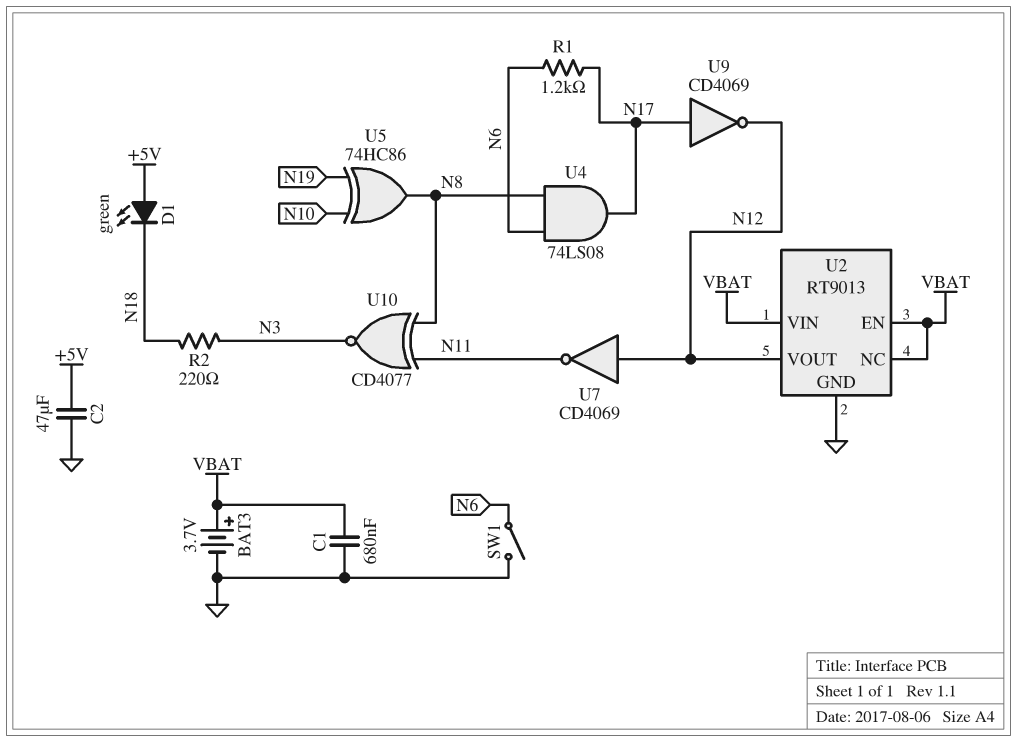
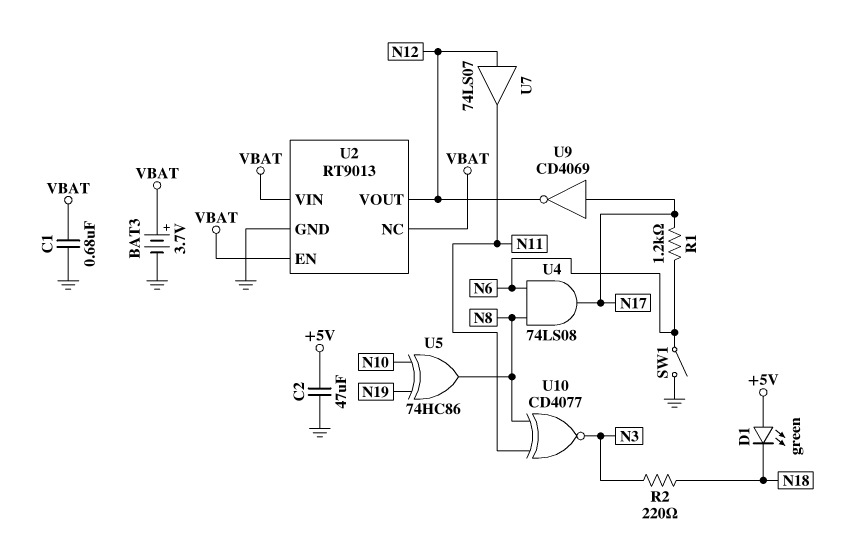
U7: NOT CD4069 (in N12, out N11) -> buffer 74LS07 (in N12, out N11)

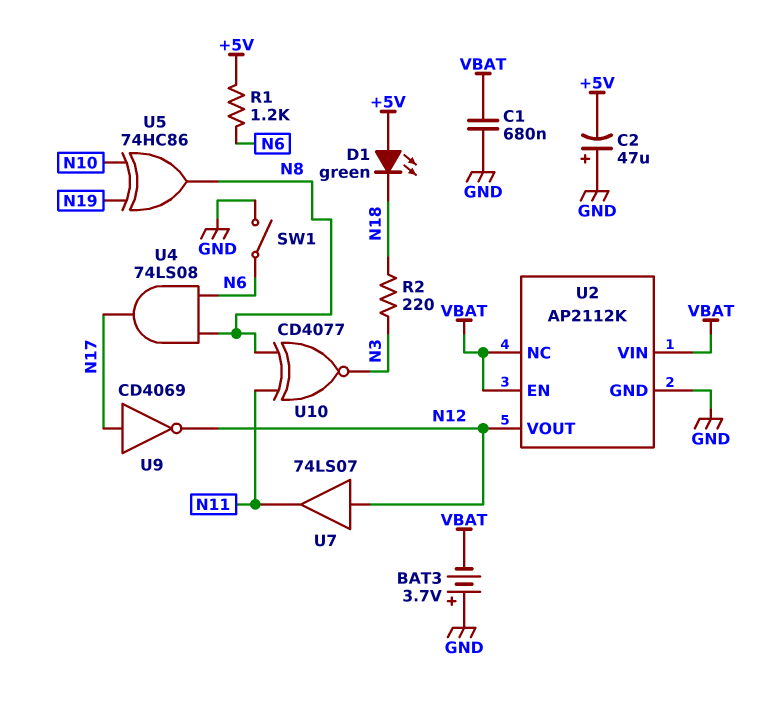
BAT3: 3.7V (plus VBAT, minus GND) -> 3.7V (plus GND, minus VBAT)
C2: 47uF (+5V, GND) -> 47uF (plus GND, minus +5V)
R1: 1.2k (N6, N17) -> 1.2k (+5V, N6)
U2: RT9013 -> AP2112K

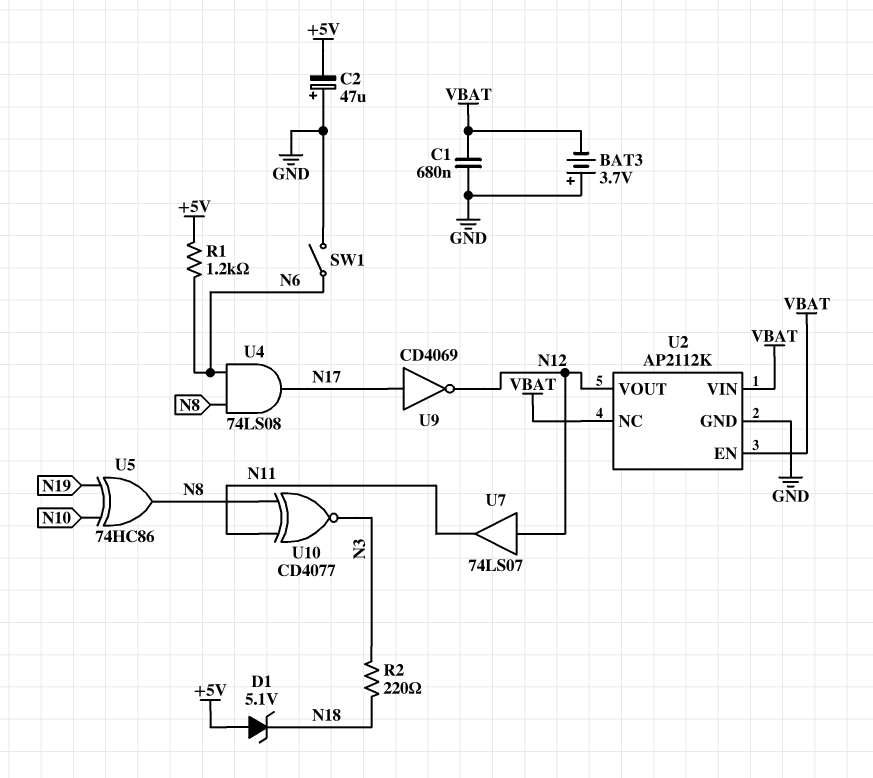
D1: LED green (A +5V, K N18) -> zener 5.1V (A +5V, K N18)

